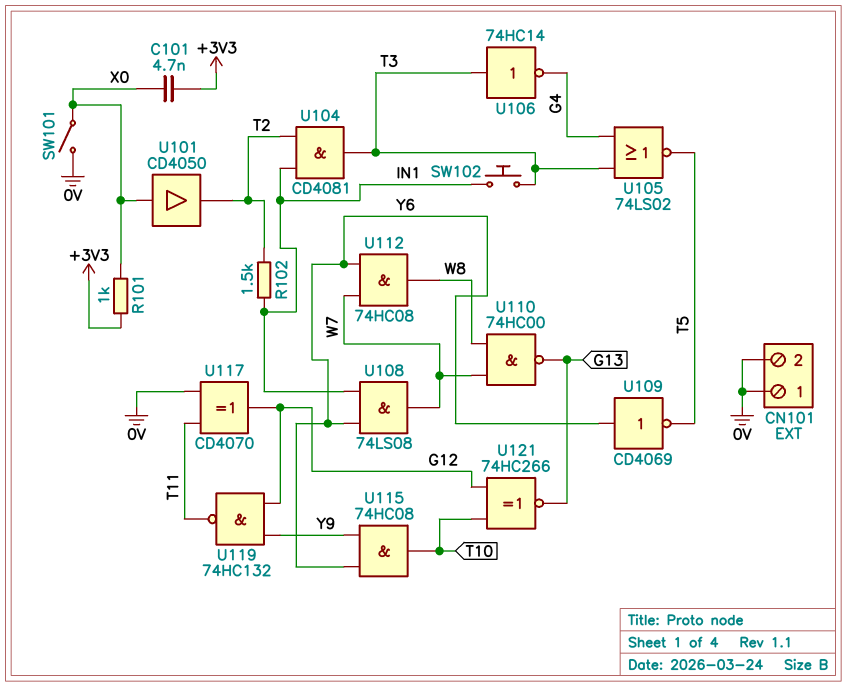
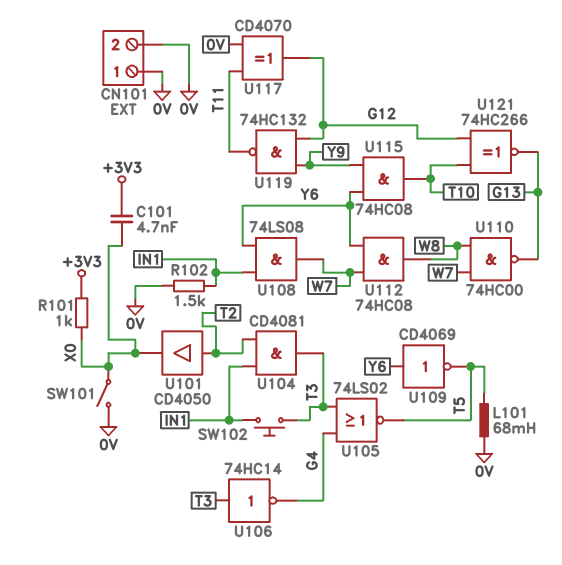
L101: none -> 68mH (0V, T5)
R102: 1.5k (IN1, T2) -> 1.5k (0V, IN1)
U101: buffer CD4050 (in X0, out T2) -> buffer CD4050 (in T2, out X0)

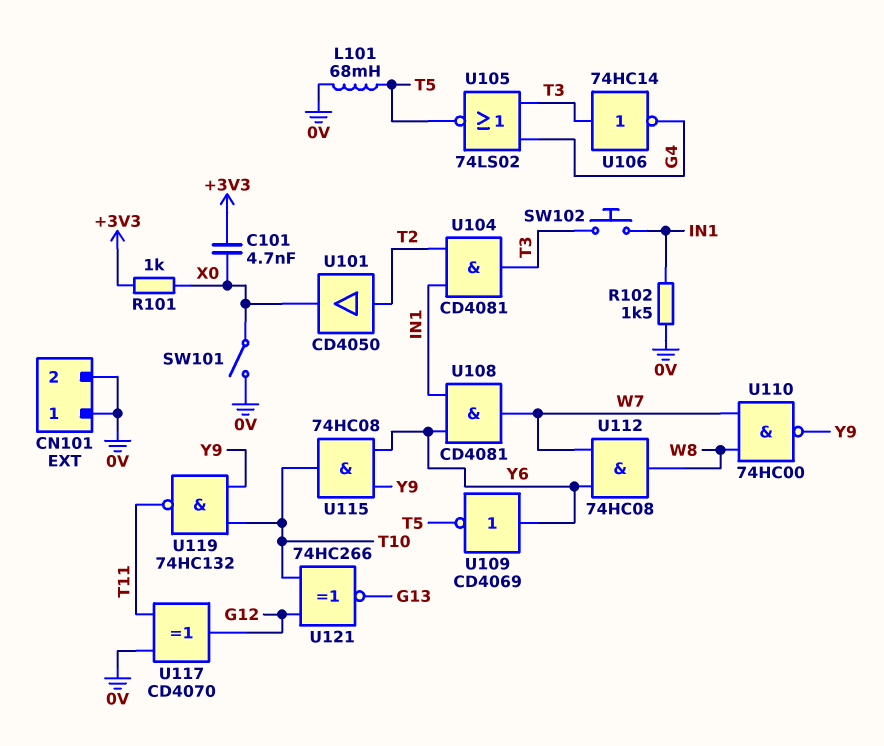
U108: AND 74LS08 (in IN1, in Y6, out W7) -> AND CD4081 (in IN1, in Y6, out W7)
U110: NAND 74HC00 (in W7, in W8, out G13) -> NAND 74HC00 (in W7, in W8, out Y9)
U119: NAND 74HC132 (in G12, in Y9, out T11) -> NAND 74HC132 (in T10, in Y9, out T11)

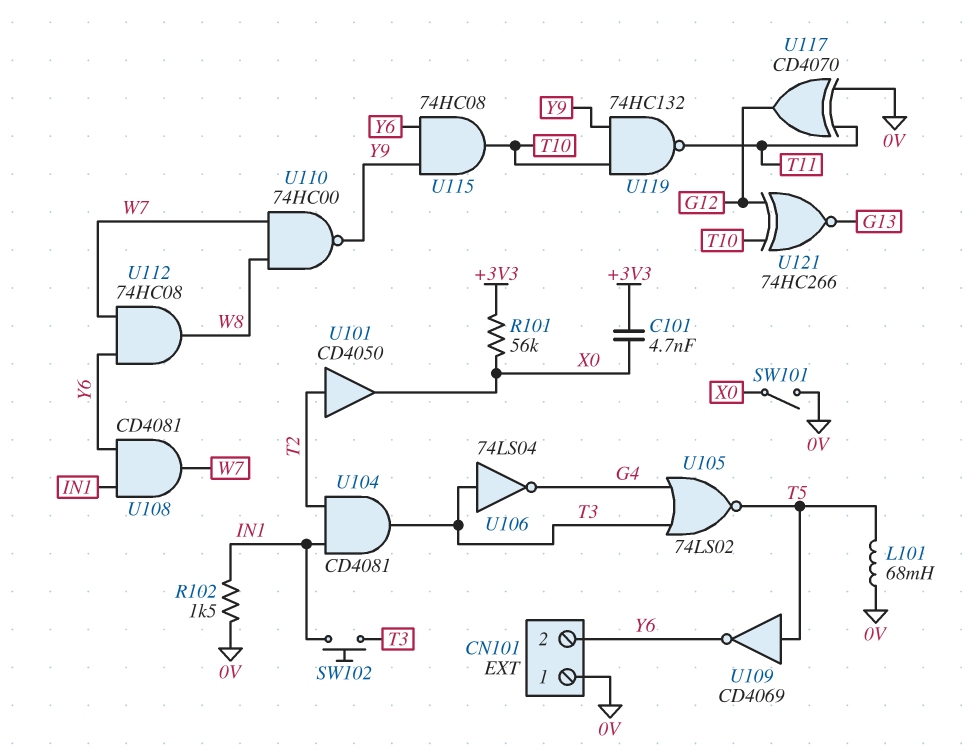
CN101 pin 2: 0V -> Y6
R101: 1k (+3V3, X0) -> 56k (+3V3, X0)
U106: NOT 74HC14 (in T3, out G4) -> NOT 74LS04 (in T3, out G4)
U109: NOT CD4069 (in Y6, out T5) -> NOT CD4069 (in T5, out Y6)

